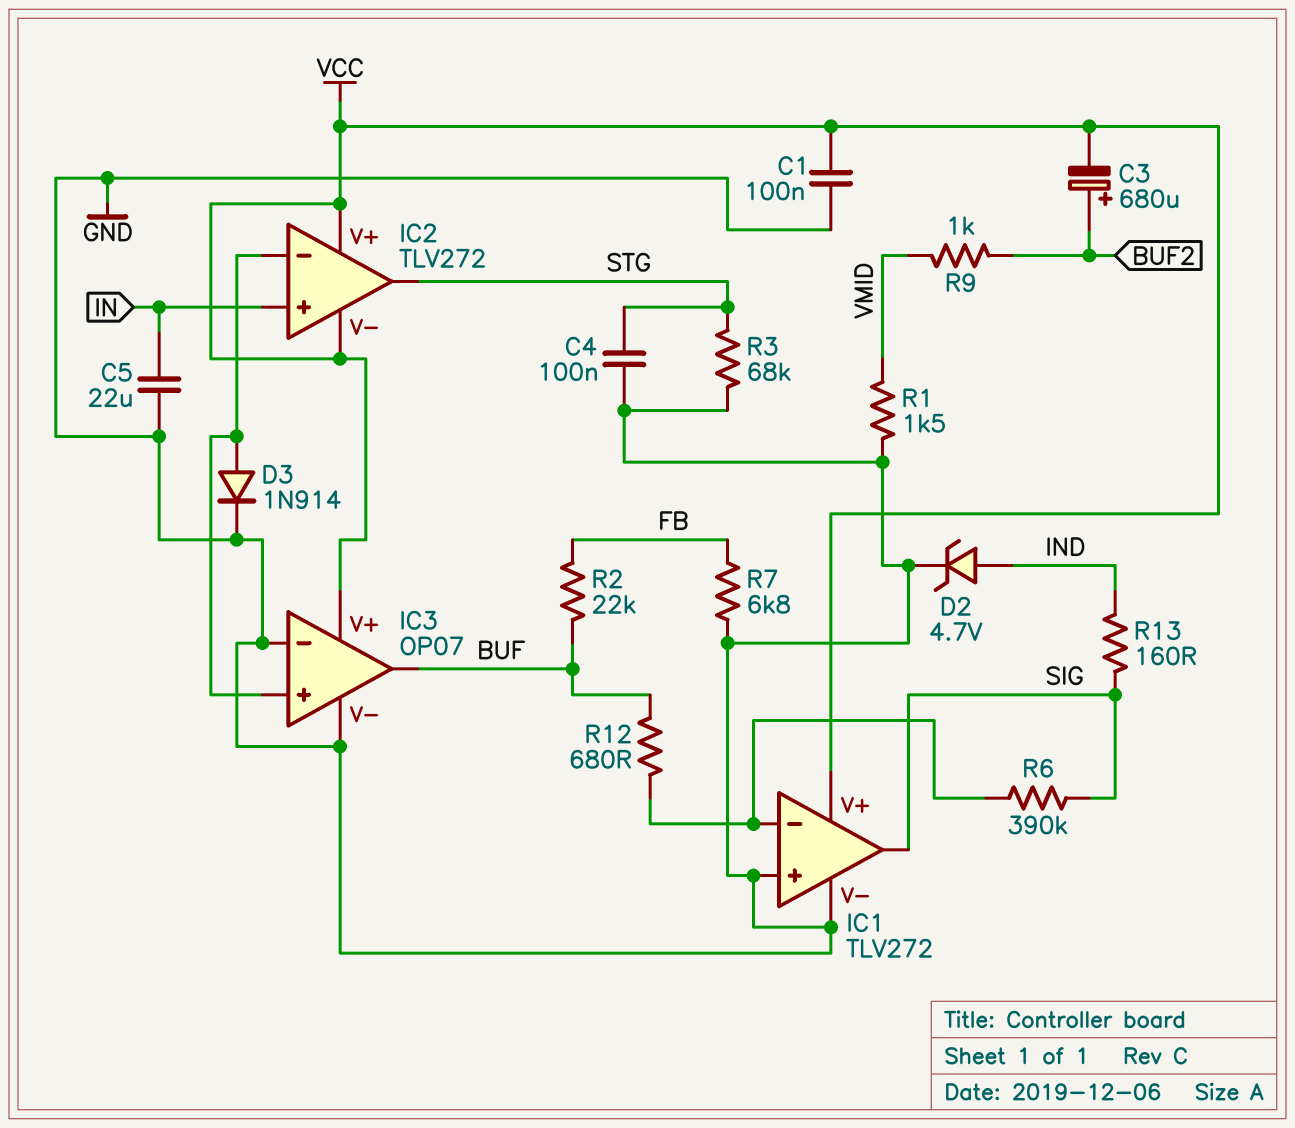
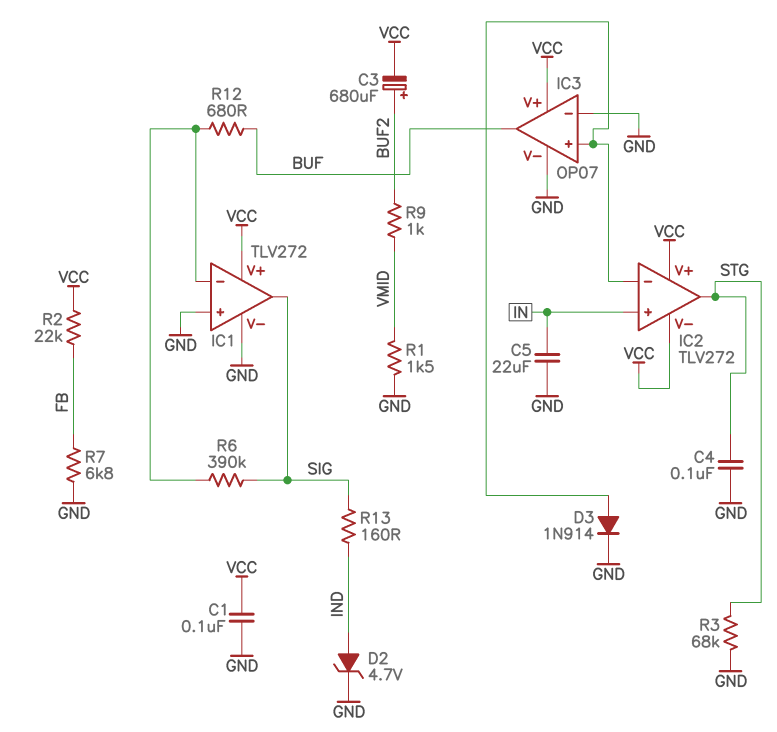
R2: 22k (BUF, FB) -> 22k (FB, VCC)

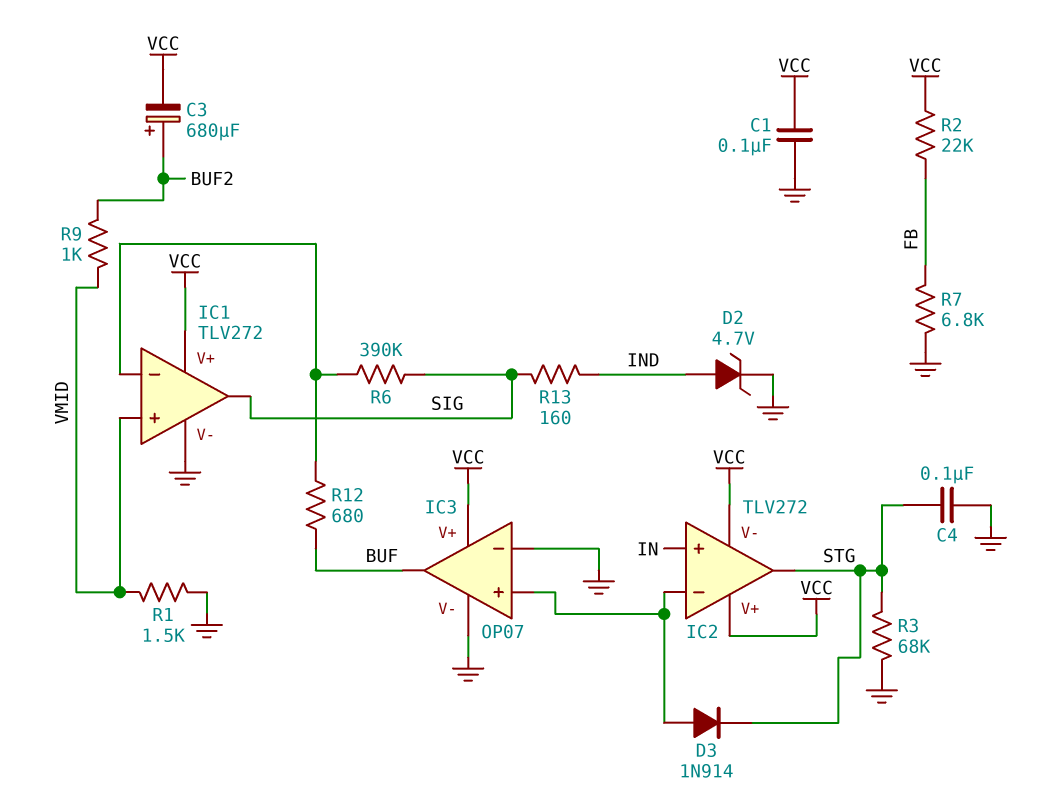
C5: 22uF (GND, IN) -> none
D3: diode 1N914 (A IC2/in-, K GND) -> diode 1N914 (A IC2/in-, K STG)
IC1 pin in+: GND -> VMID

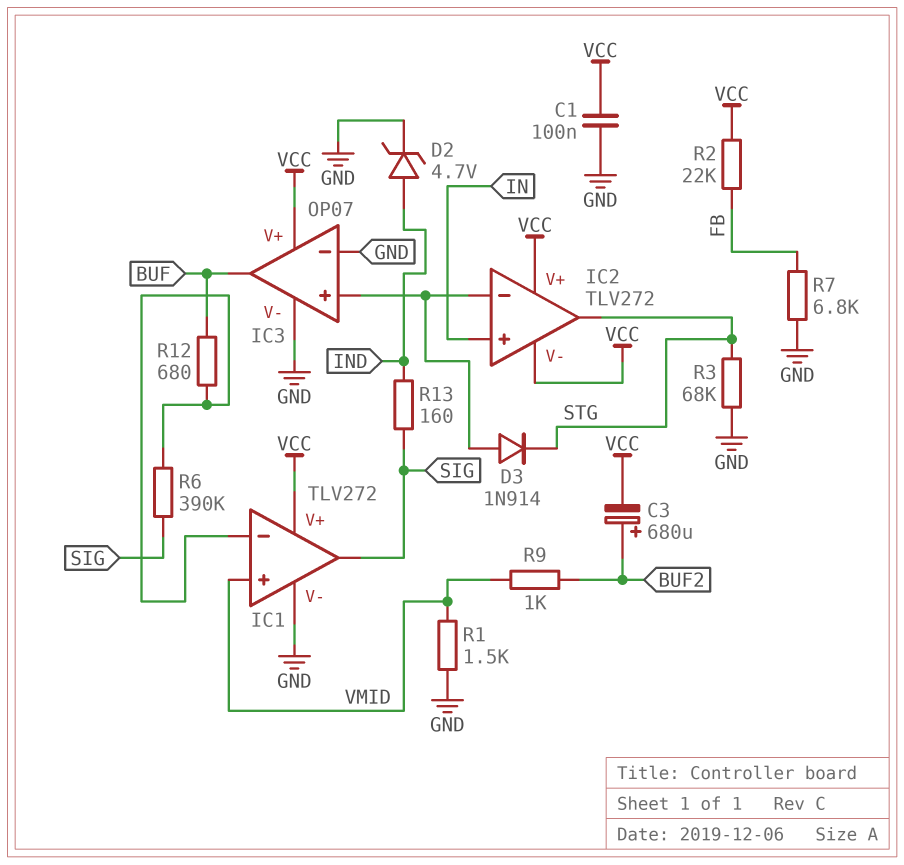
C4: 100nF (GND, STG) -> none

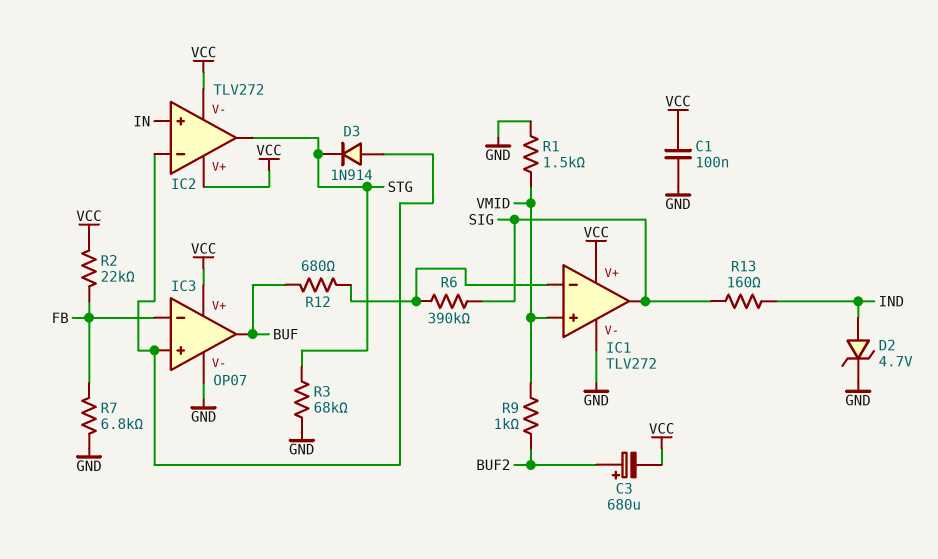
IC3 pin in-: GND -> FB

